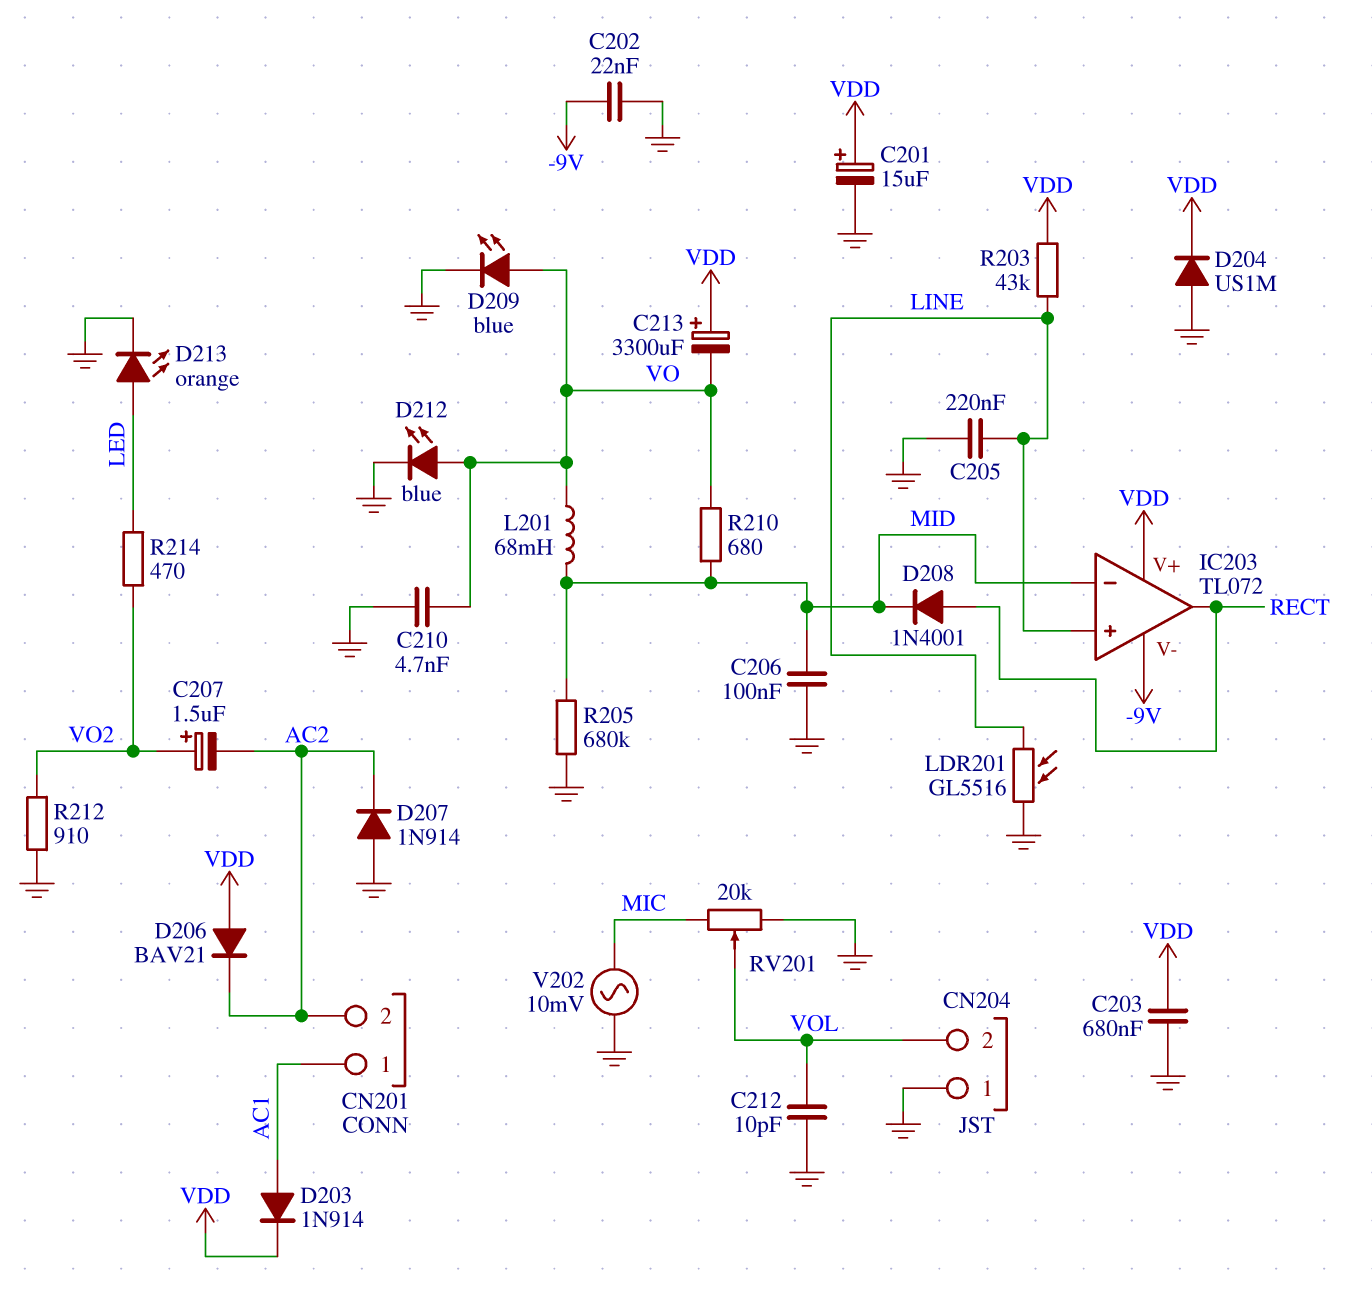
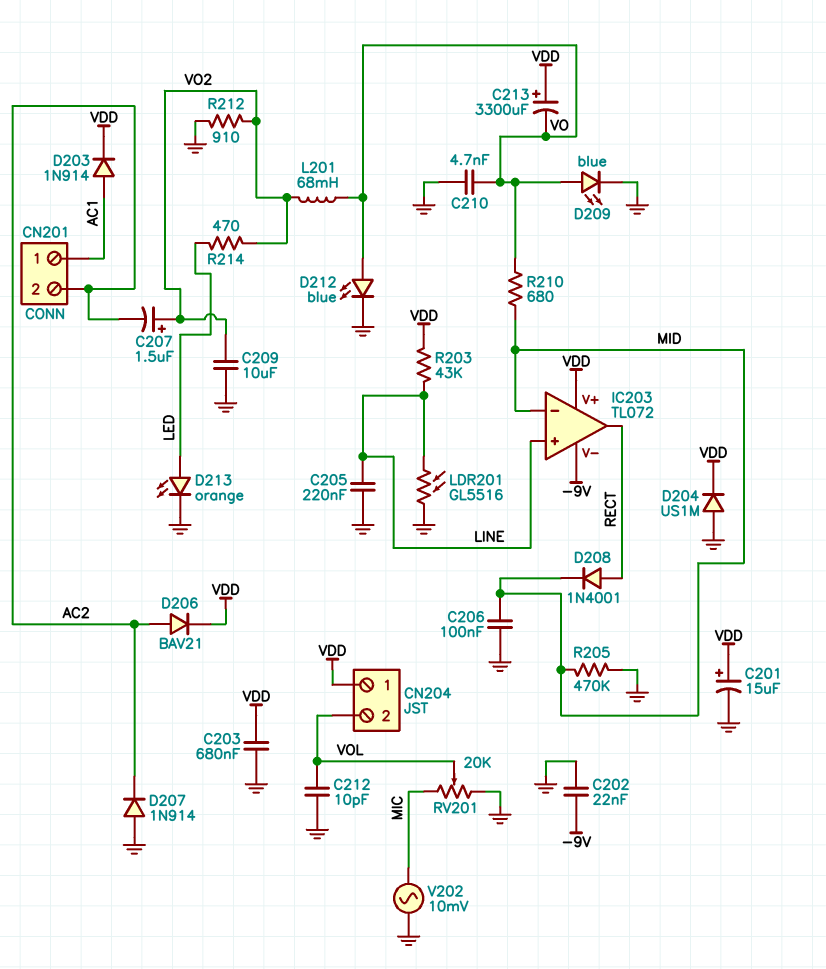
C209: none -> 10uF (GND, VO2)
CN204 pin 1: GND -> VDD
D206: diode BAV21 (A VDD, K AC2) -> diode BAV21 (A AC2, K VDD)
L201: 68mH (MID, VO) -> 68mH (VO, VO2)
R205: 680k (GND, MID) -> 470k (GND, MID)

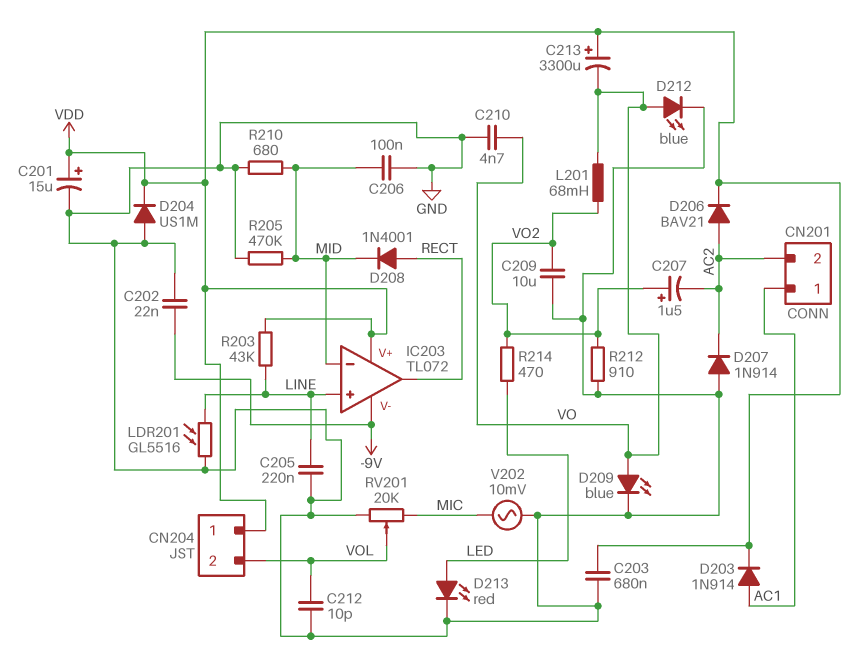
D213: LED orange (A LED, K GND) -> LED red (A LED, K GND)
R210: 680 (MID, VO) -> 680 (GND, MID)

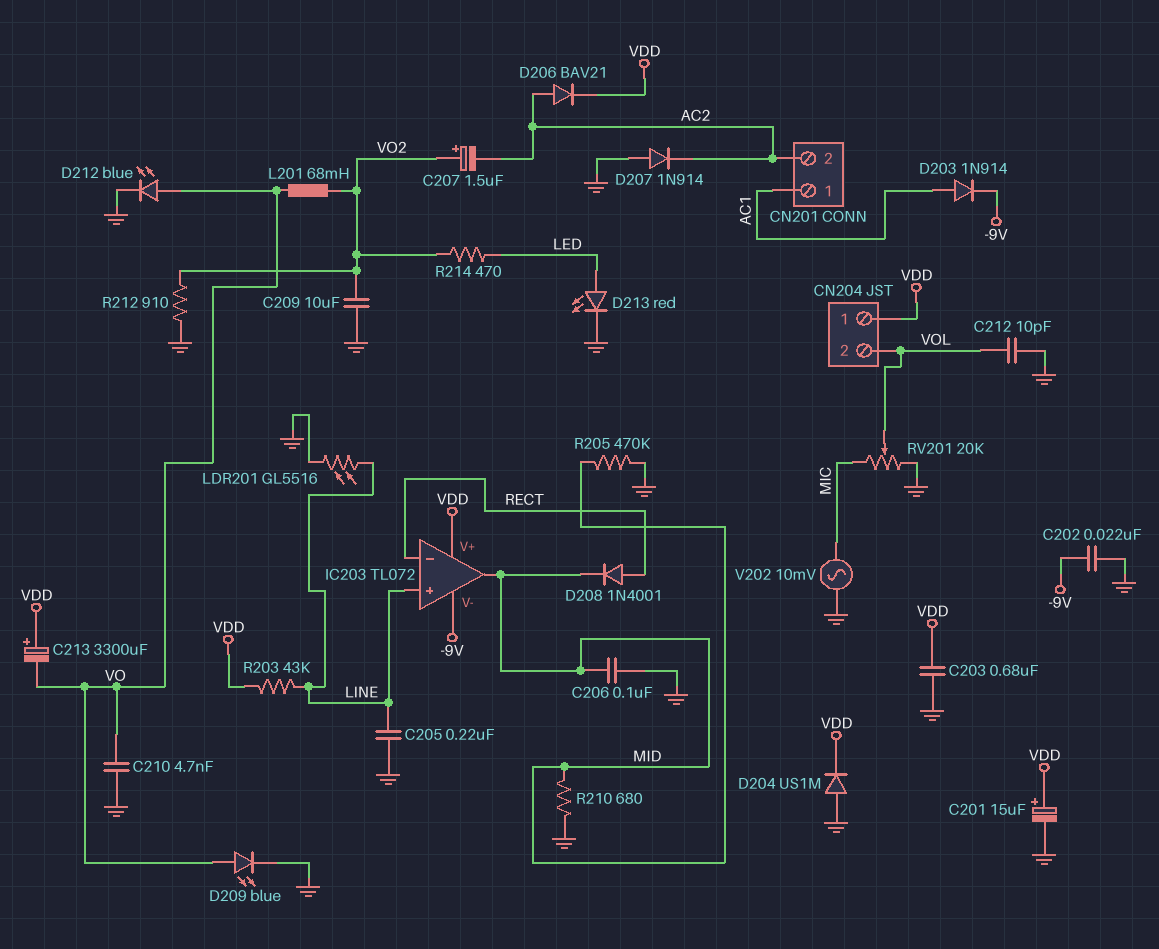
D203: diode 1N914 (A AC1, K VDD) -> diode 1N914 (A AC1, K -9V)
IC203 pin in-: MID -> RECT
IC203 pin out: RECT -> MID

